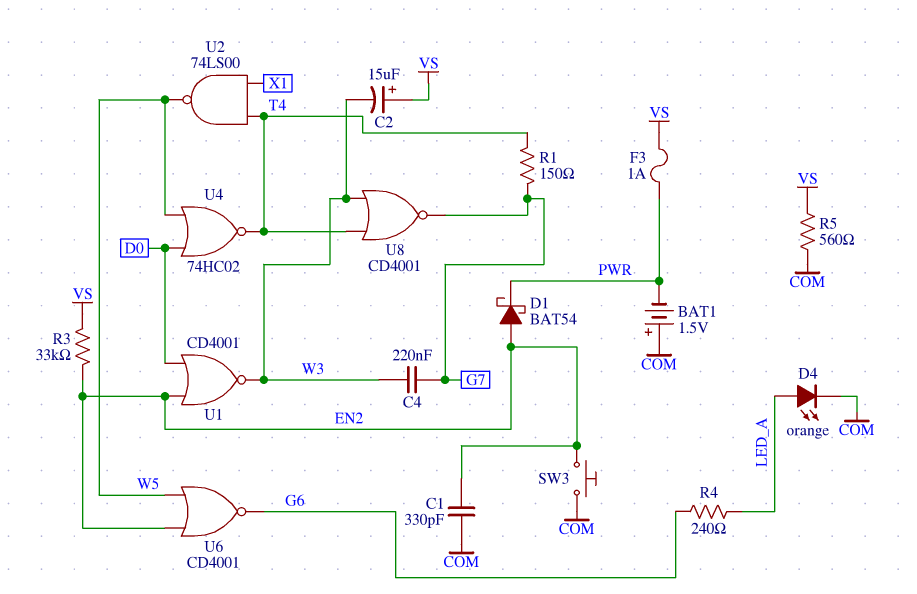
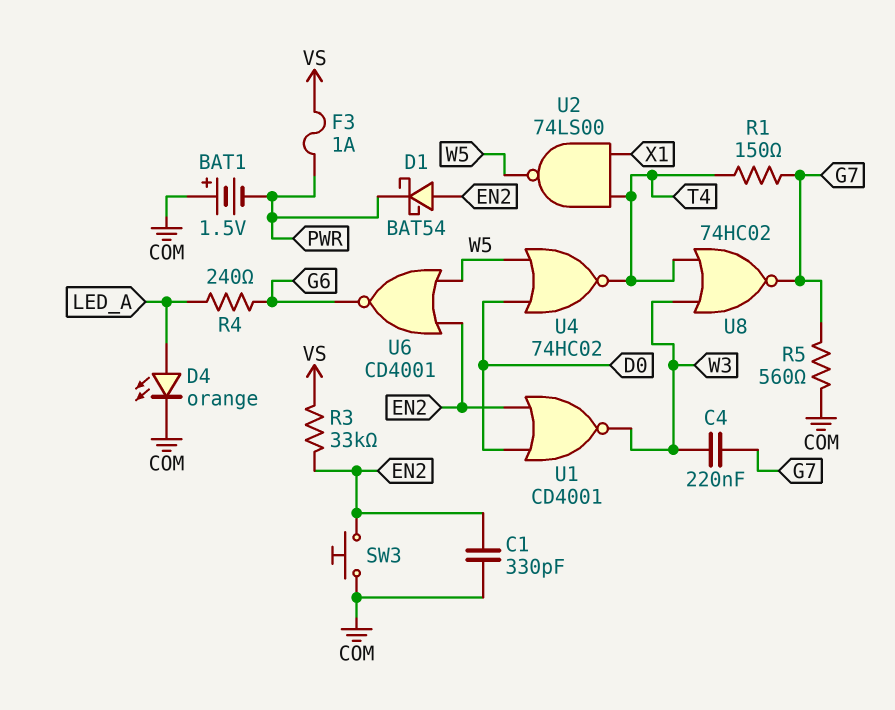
C2: 15uF (plus VS, minus W3) -> none
R5: 560 (COM, VS) -> 560 (COM, G7)
U8: NOR CD4001 (in T4, in W3, out G7) -> NOR 74HC02 (in T4, in W3, out G7)

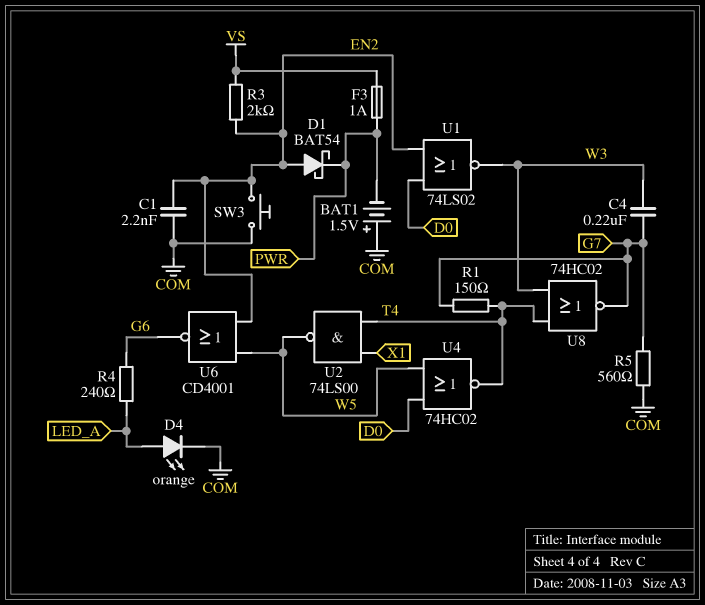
C1: 330pF (COM, EN2) -> 2.2nF (COM, EN2)
R3: 33k (EN2, VS) -> 2k (EN2, VS)
U1: NOR CD4001 (in D0, in EN2, out W3) -> NOR 74LS02 (in D0, in EN2, out W3)

